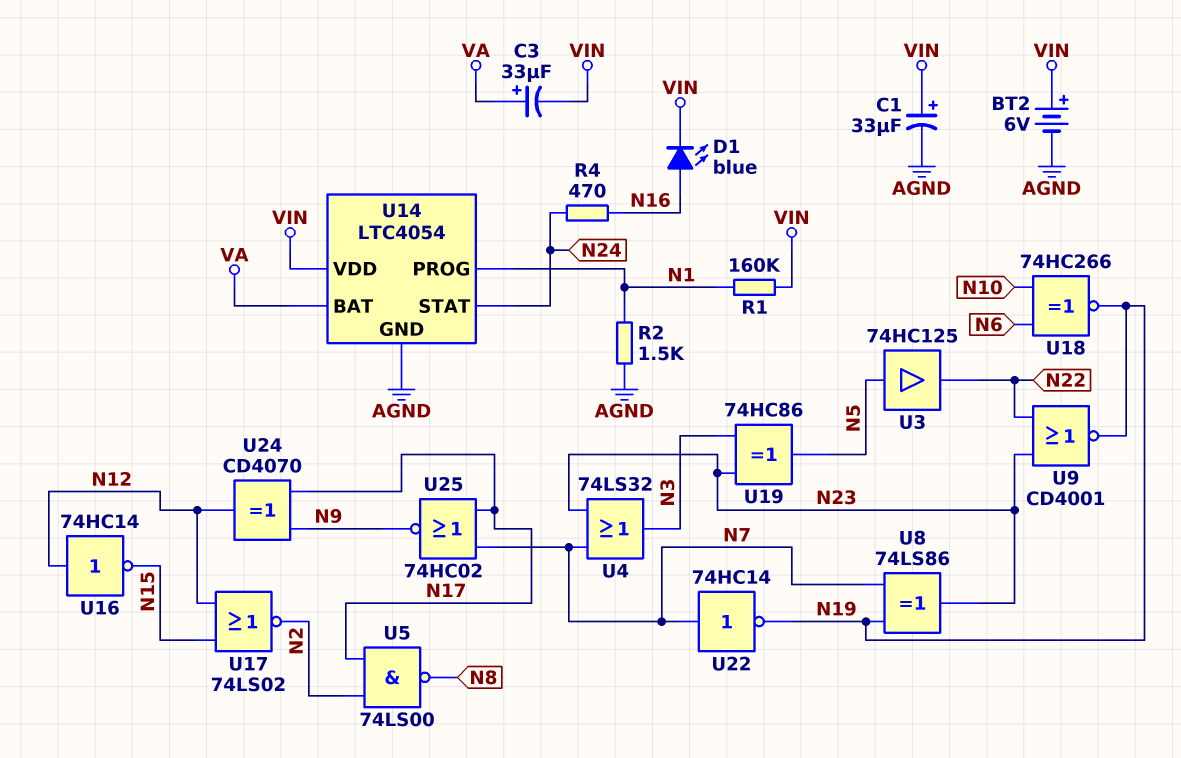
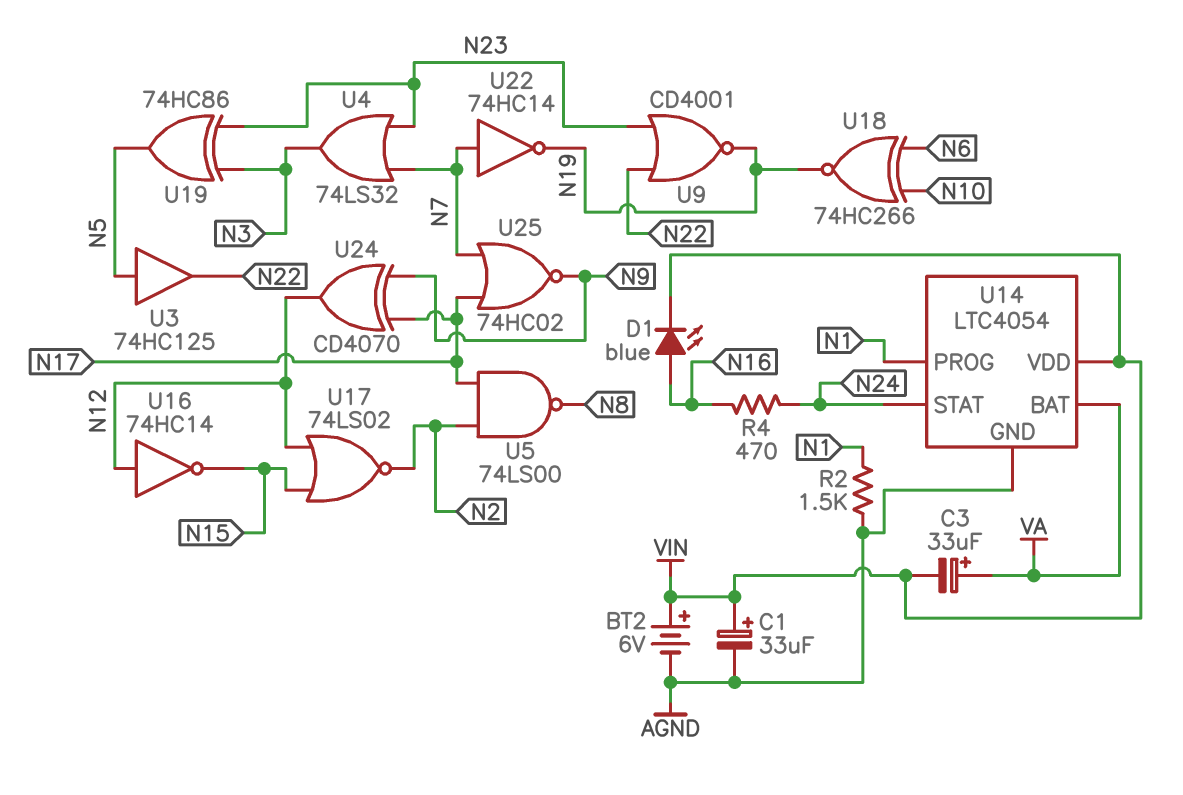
R1: 160k (N1, VIN) -> none
U8: XOR 74LS86 (in N7, in N19, out N23) -> none

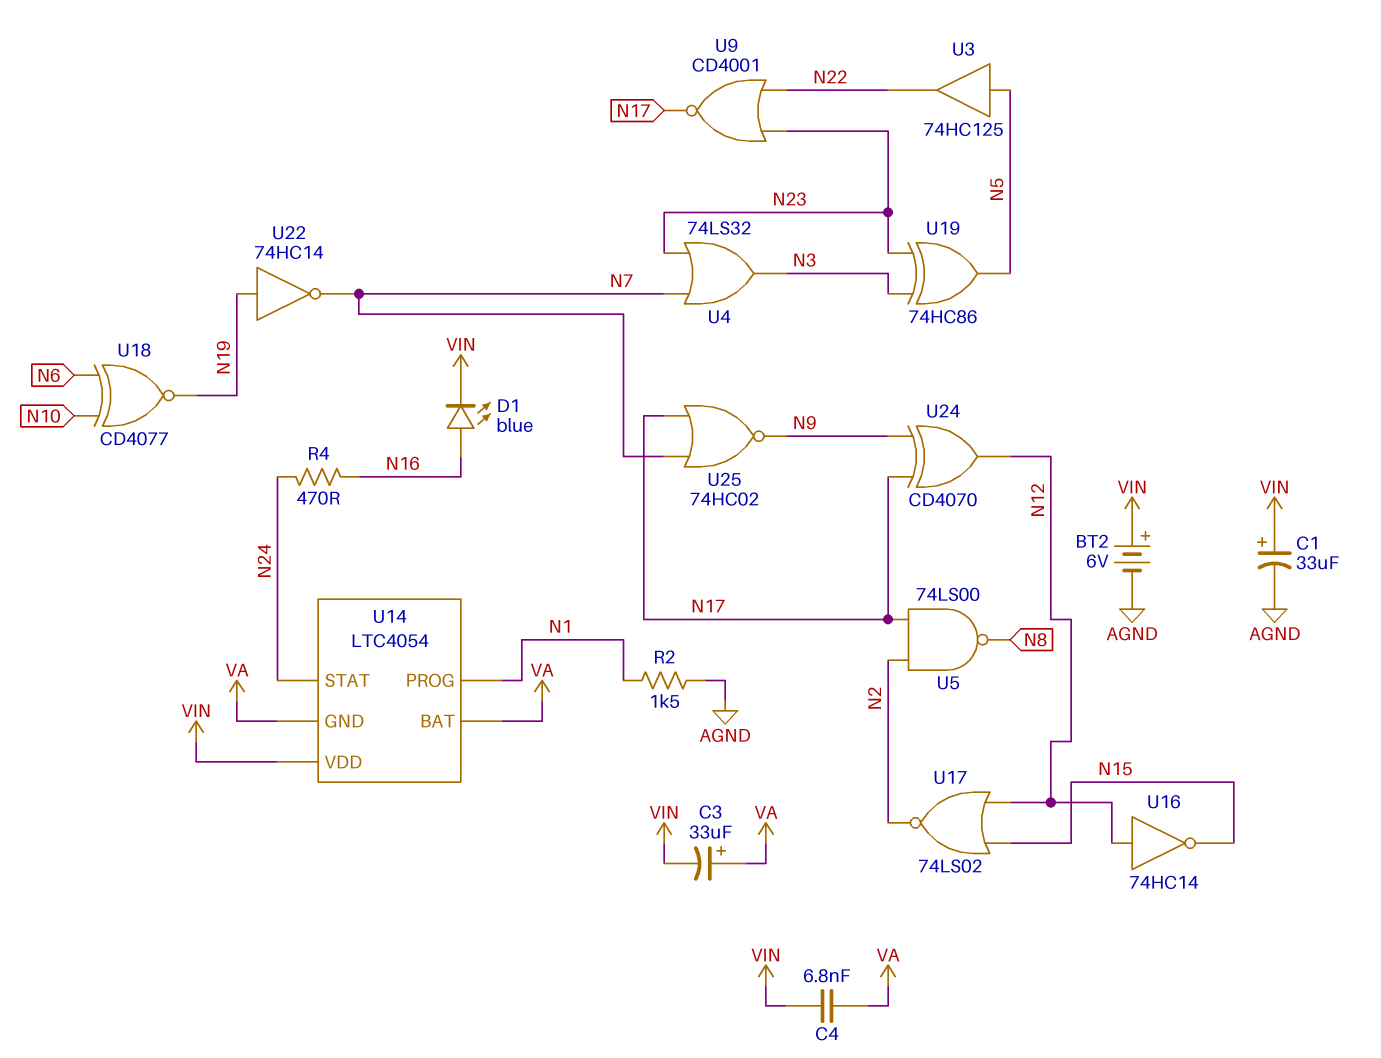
C4: none -> 6.8nF (VA, VIN)
U9: NOR CD4001 (in N22, in N23, out N19) -> NOR CD4001 (in N22, in N23, out N17)
U14 pin GND: AGND -> VA
U18: XNOR 74HC266 (in N6, in N10, out N19) -> XNOR CD4077 (in N6, in N10, out N19)
U22: NOT 74HC14 (in N7, out N19) -> NOT 74HC14 (in N19, out N7)

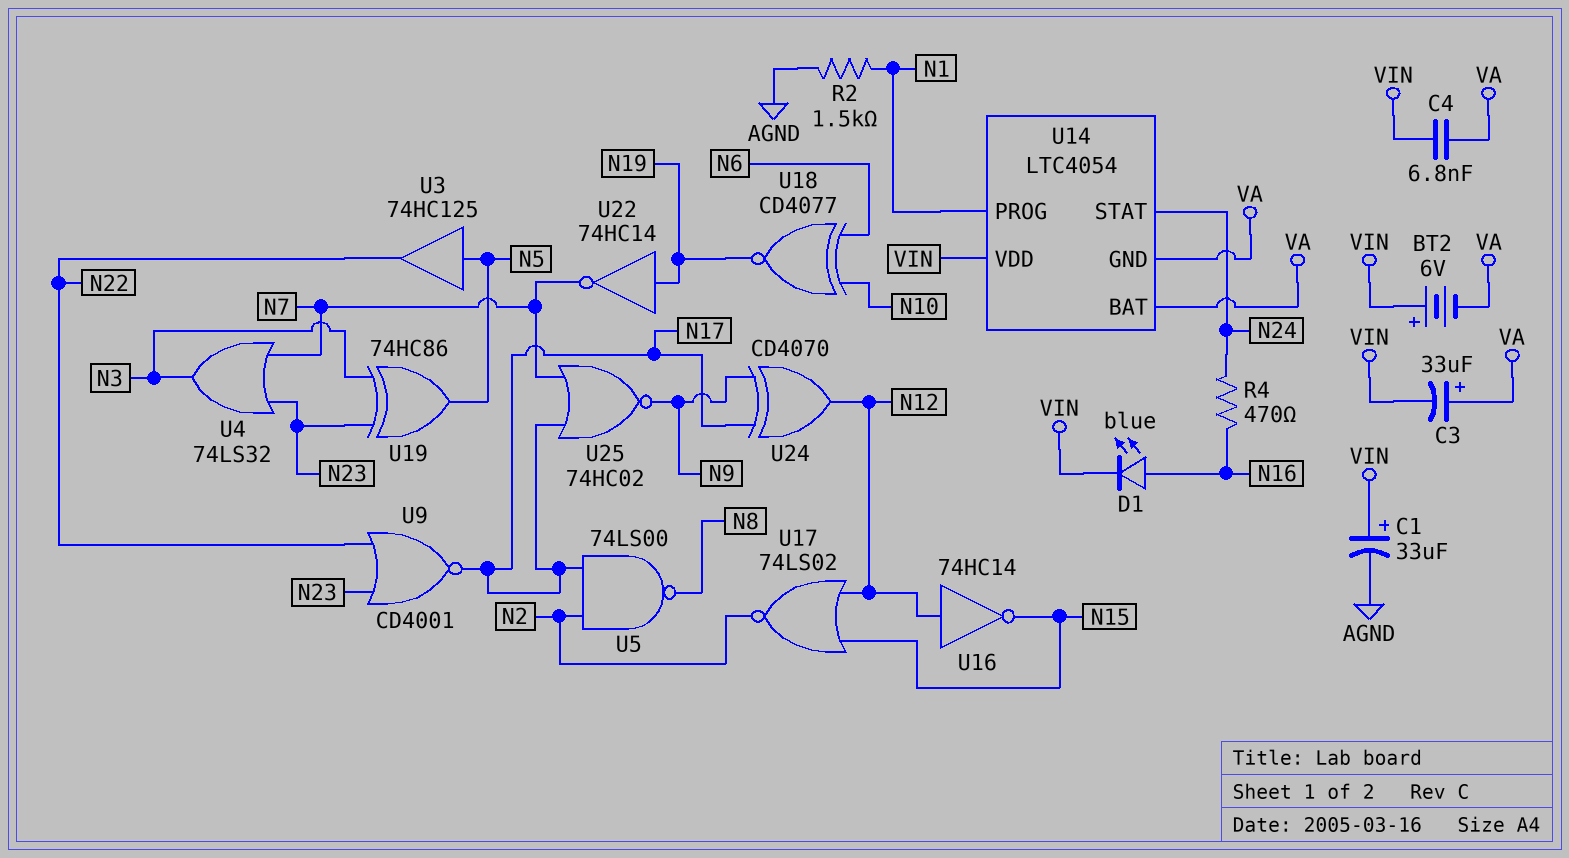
BT2: 6V (plus VIN, minus AGND) -> 6V (plus VIN, minus VA)

